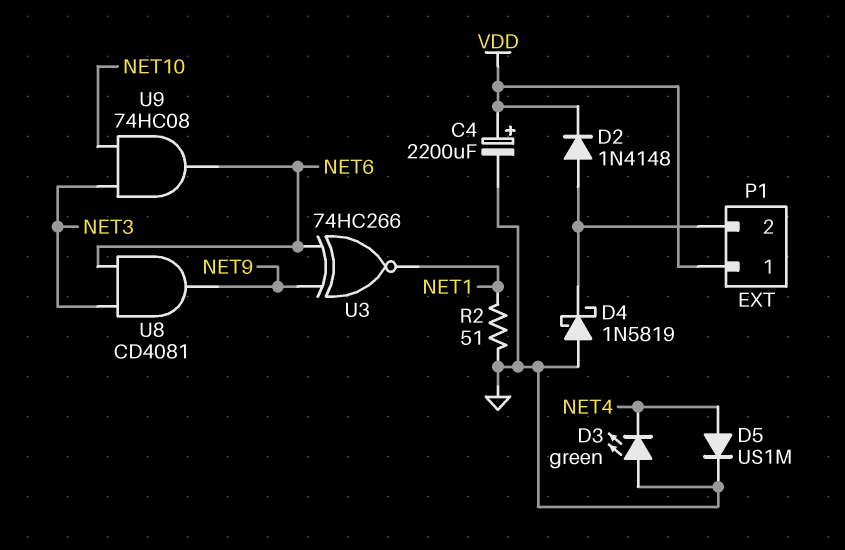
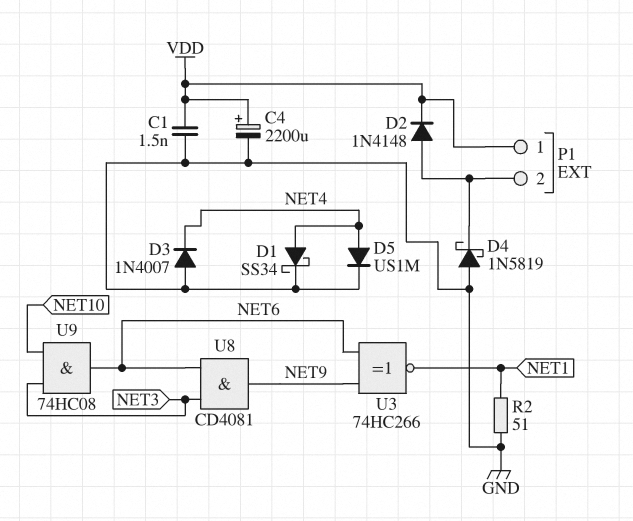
C1: none -> 1.5nF (GND, VDD)
D1: none -> schottky SS34 (A NET4, K GND)
D3: LED green (A GND, K NET4) -> diode 1N4007 (A GND, K NET4)

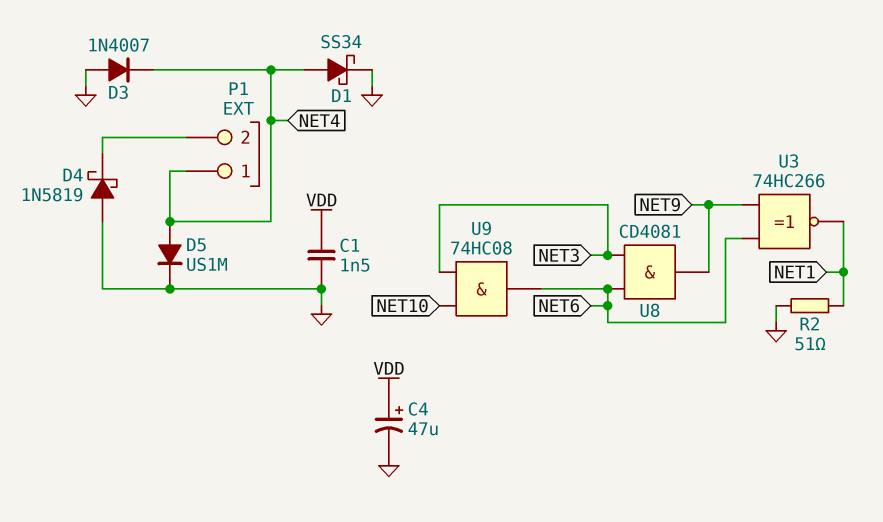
C4: 2200uF (plus VDD, minus GND) -> 47uF (plus VDD, minus GND)
D2: diode 1N4148 (A P1/2, K VDD) -> none
P1 pin 1: VDD -> NET4

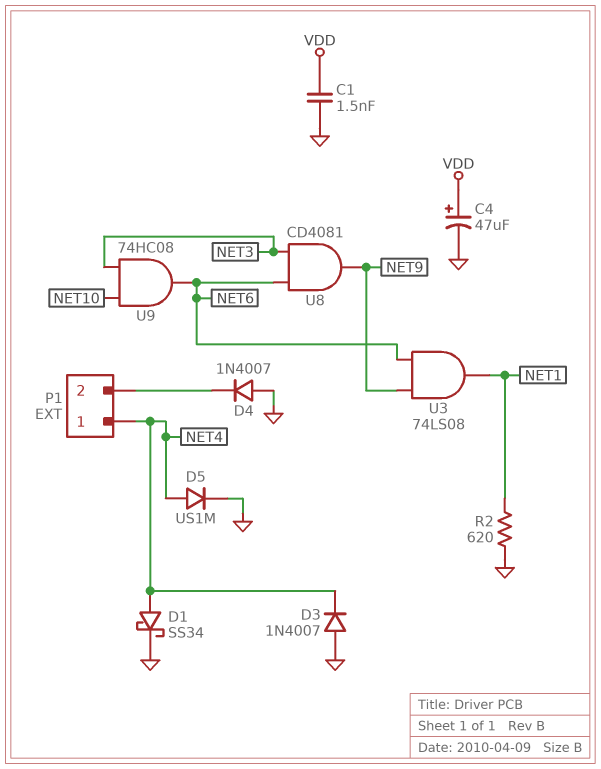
D4: schottky 1N5819 (A GND, K P1/2) -> diode 1N4007 (A GND, K P1/2)
R2: 51 (GND, NET1) -> 620 (GND, NET1)
U3: XNOR 74HC266 (in NET6, in NET9, out NET1) -> AND 74LS08 (in NET6, in NET9, out NET1)

